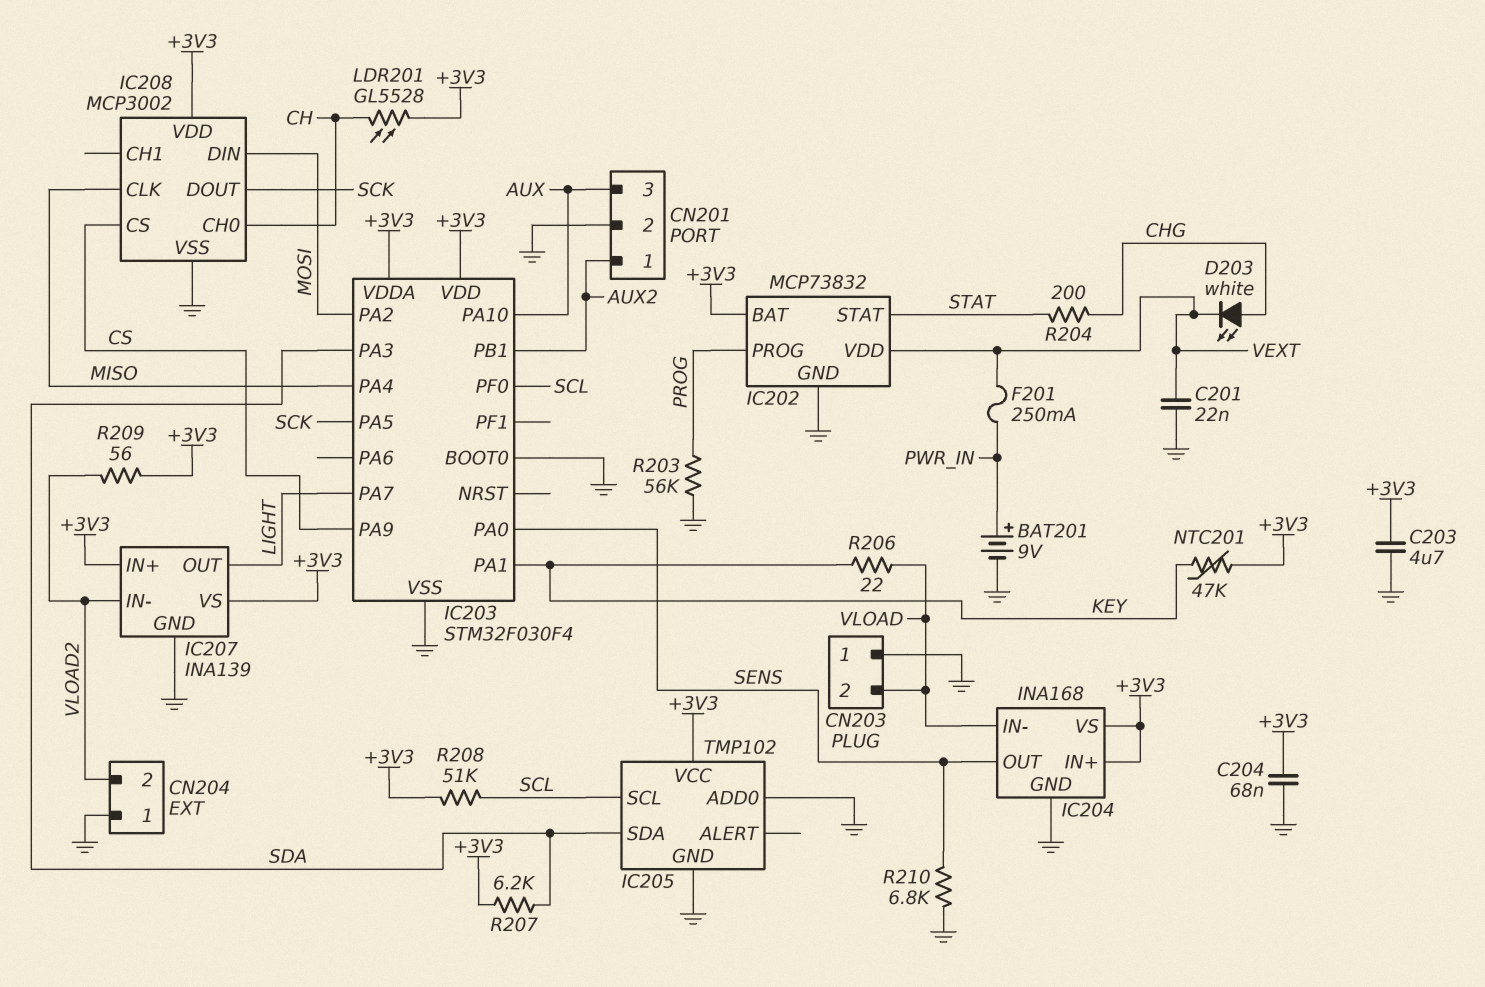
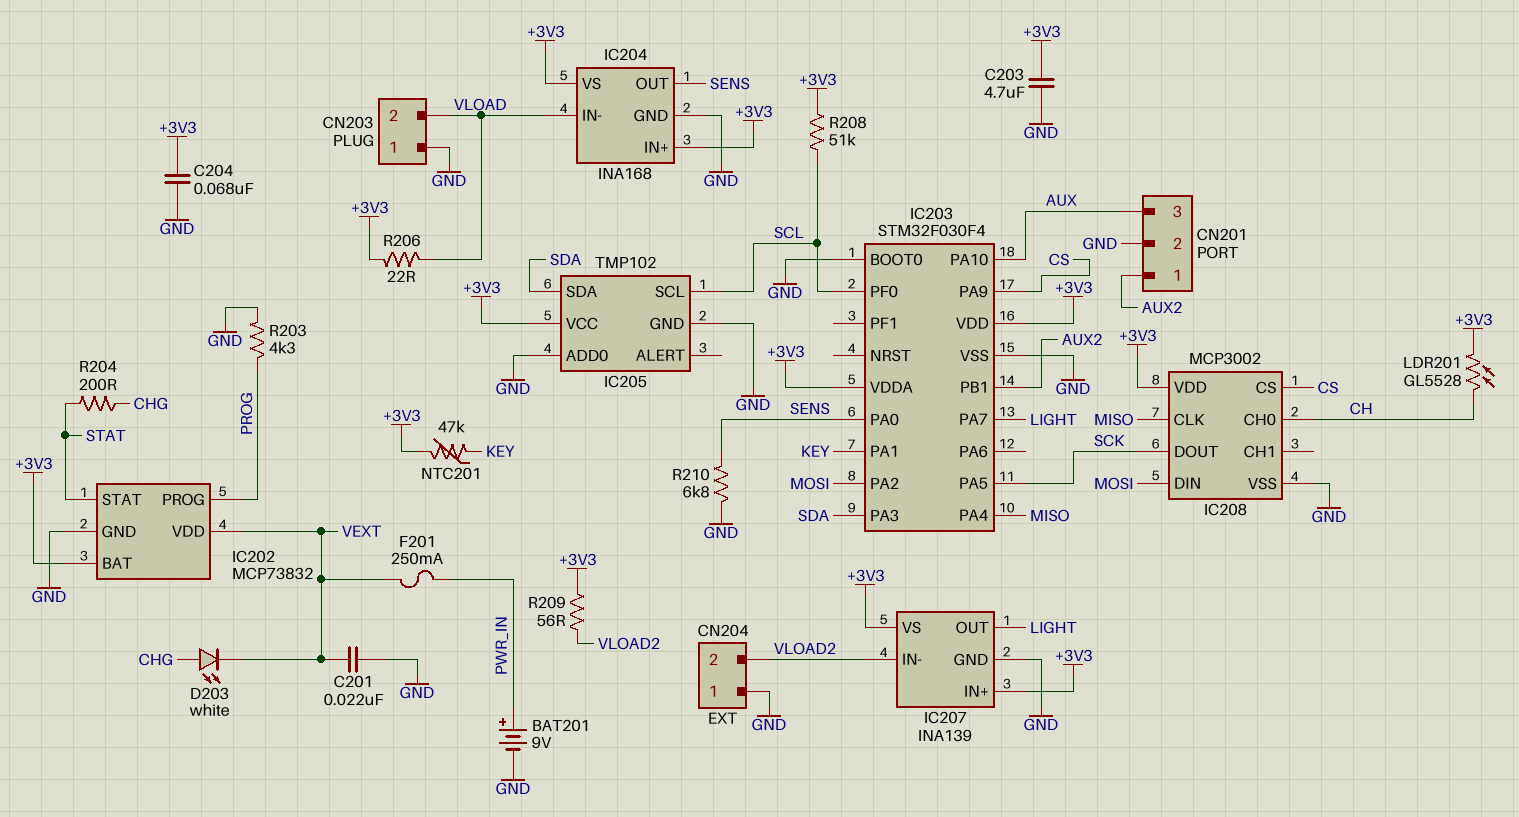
R203: 56k (GND, PROG) -> 4.3k (GND, PROG)
R206: 22 (KEY, VLOAD) -> 22 (+3V3, VLOAD)
R207: 6.2k (+3V3, SDA) -> none

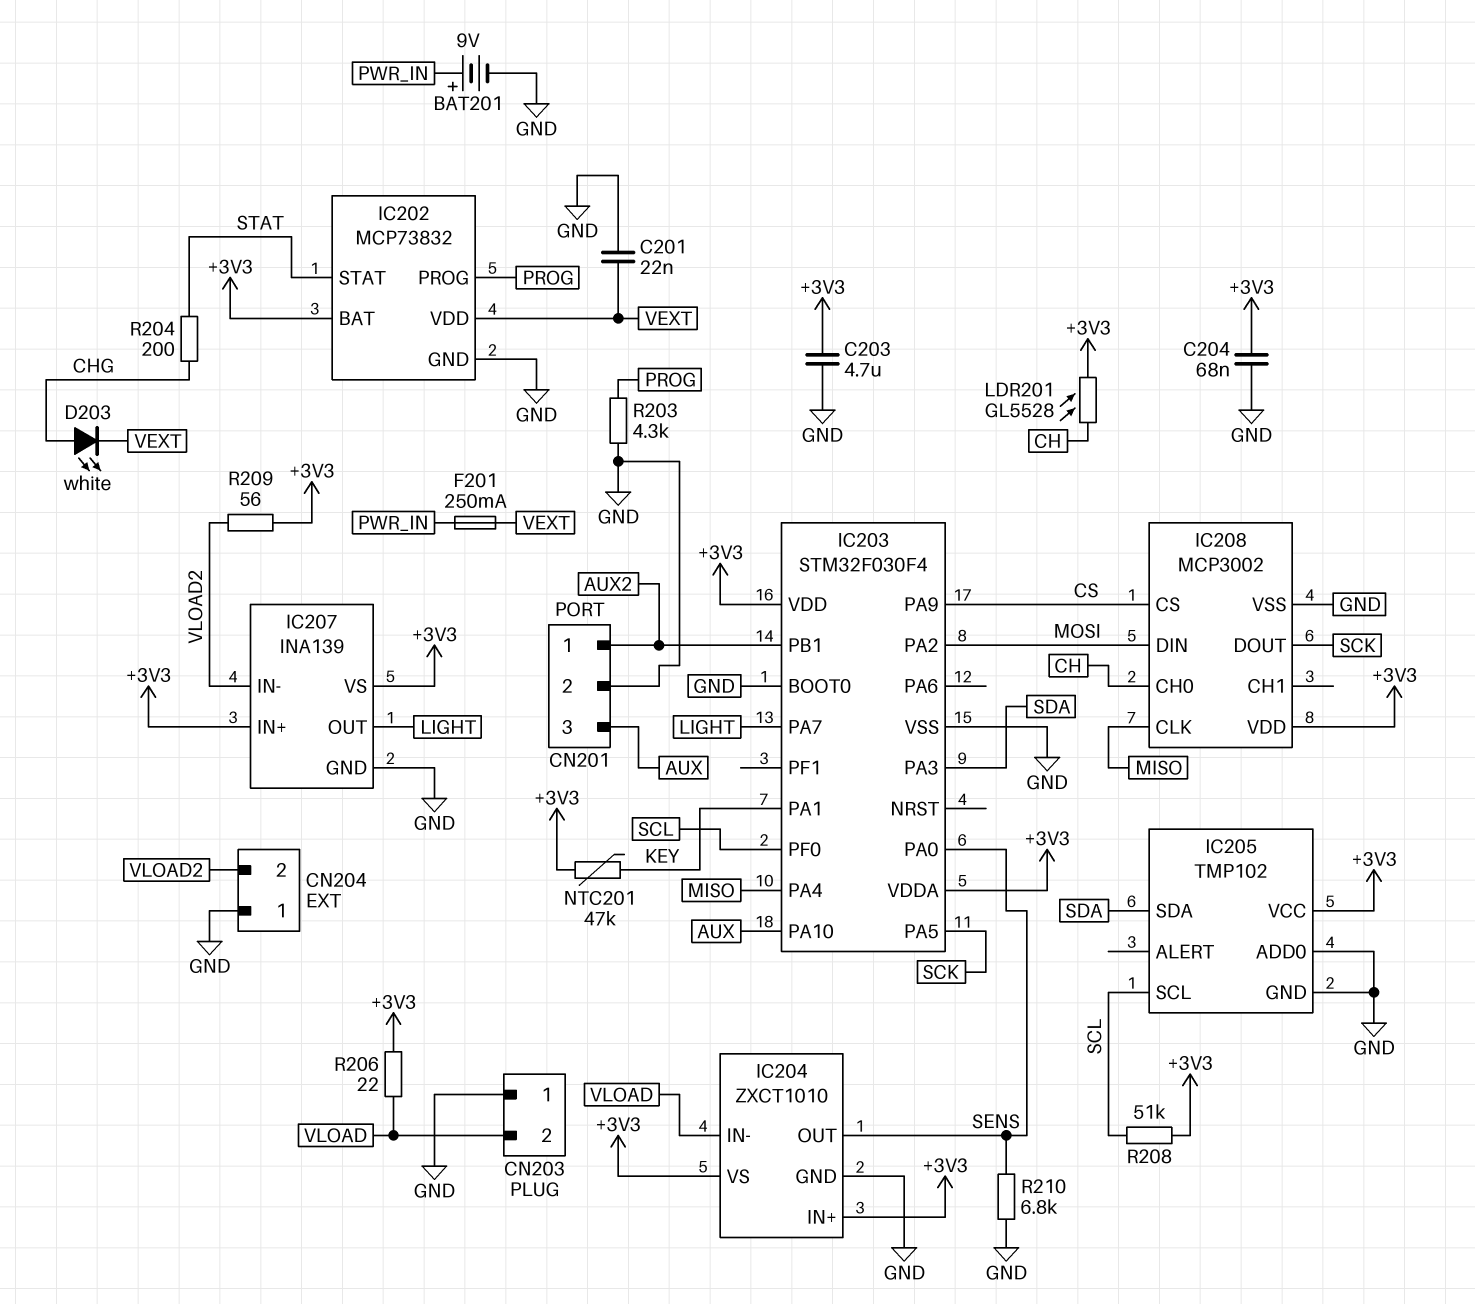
IC204: INA168 -> ZXCT1010

